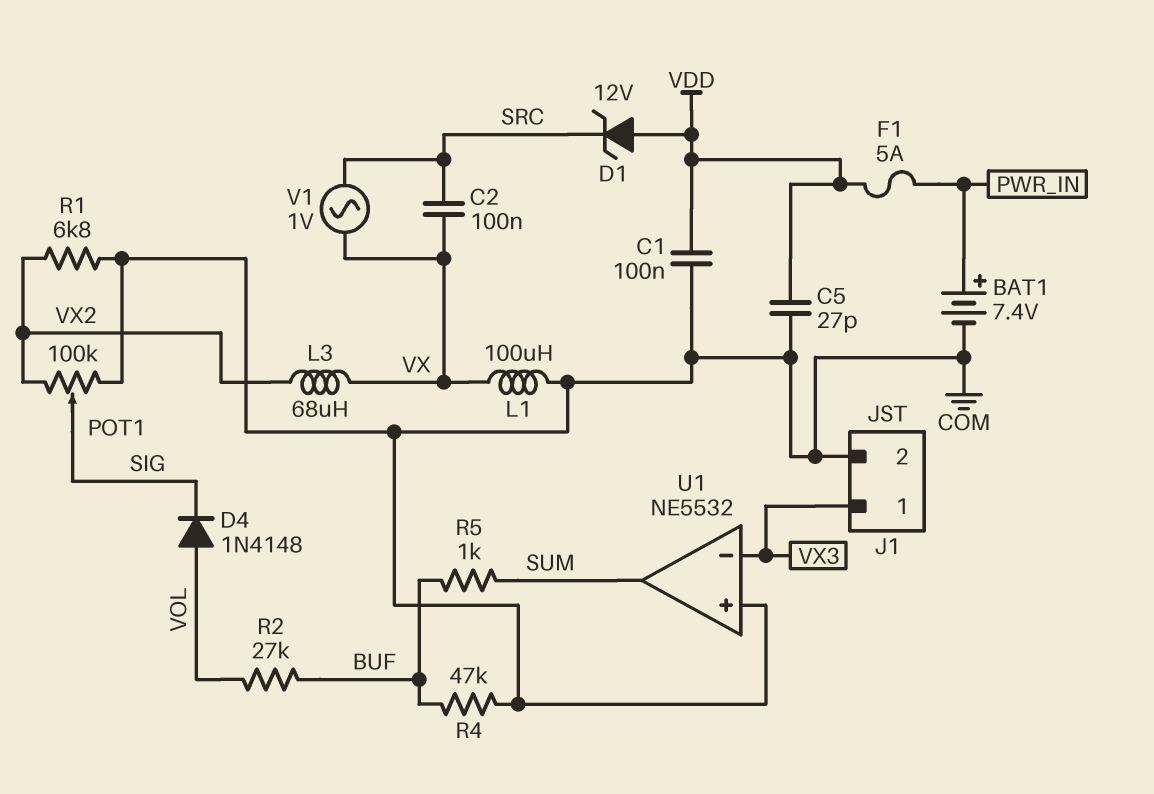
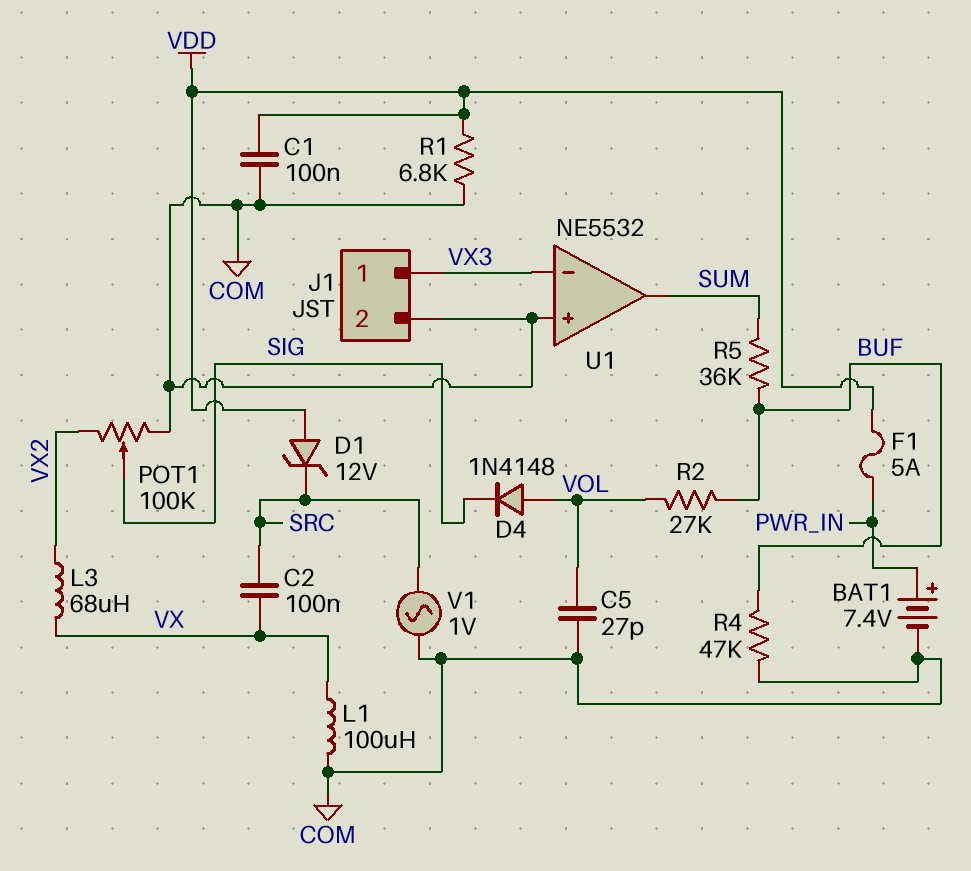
C5: 27pF (COM, VDD) -> 27pF (COM, VOL)
R1: 6.8k (COM, VX2) -> 6.8k (COM, VDD)
R5: 1k (BUF, SUM) -> 36k (BUF, SUM)
V1: AC 1V (SRC, VX) -> AC 1V (COM, SRC)

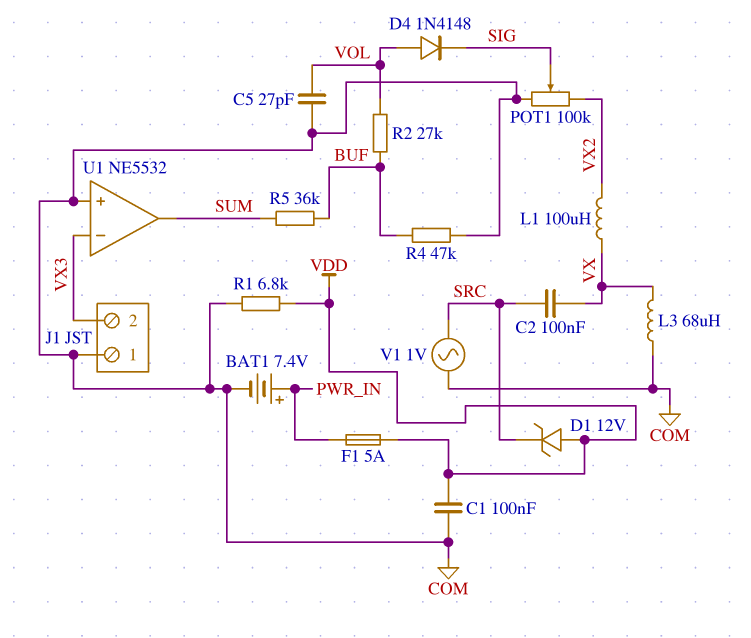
J1 pin 1: VX3 -> COM
J1 pin 2: COM -> VX3
L1: 100uH (COM, VX) -> 100uH (VX, VX2)
L3: 68uH (VX, VX2) -> 68uH (COM, VX)

